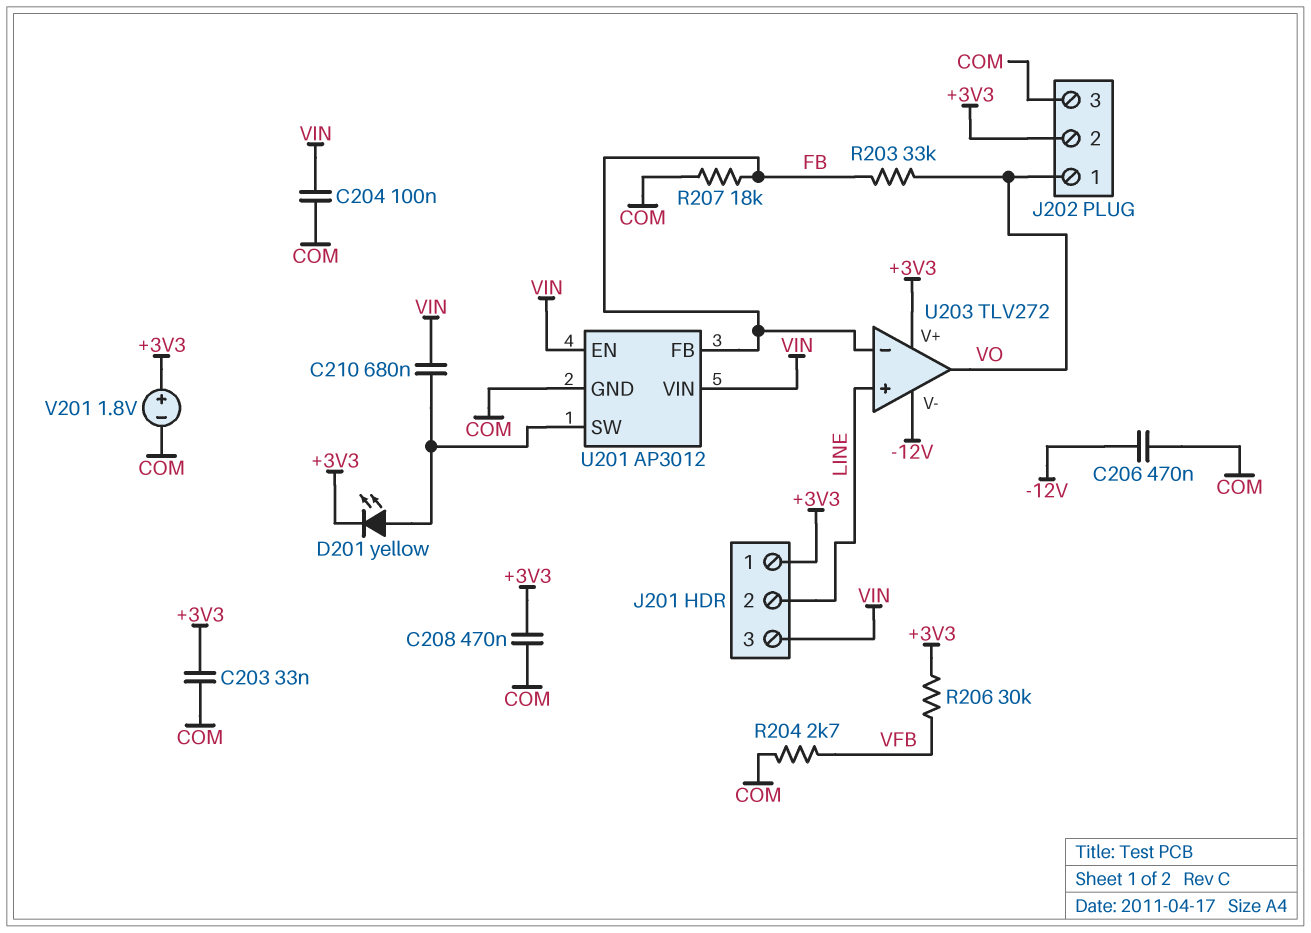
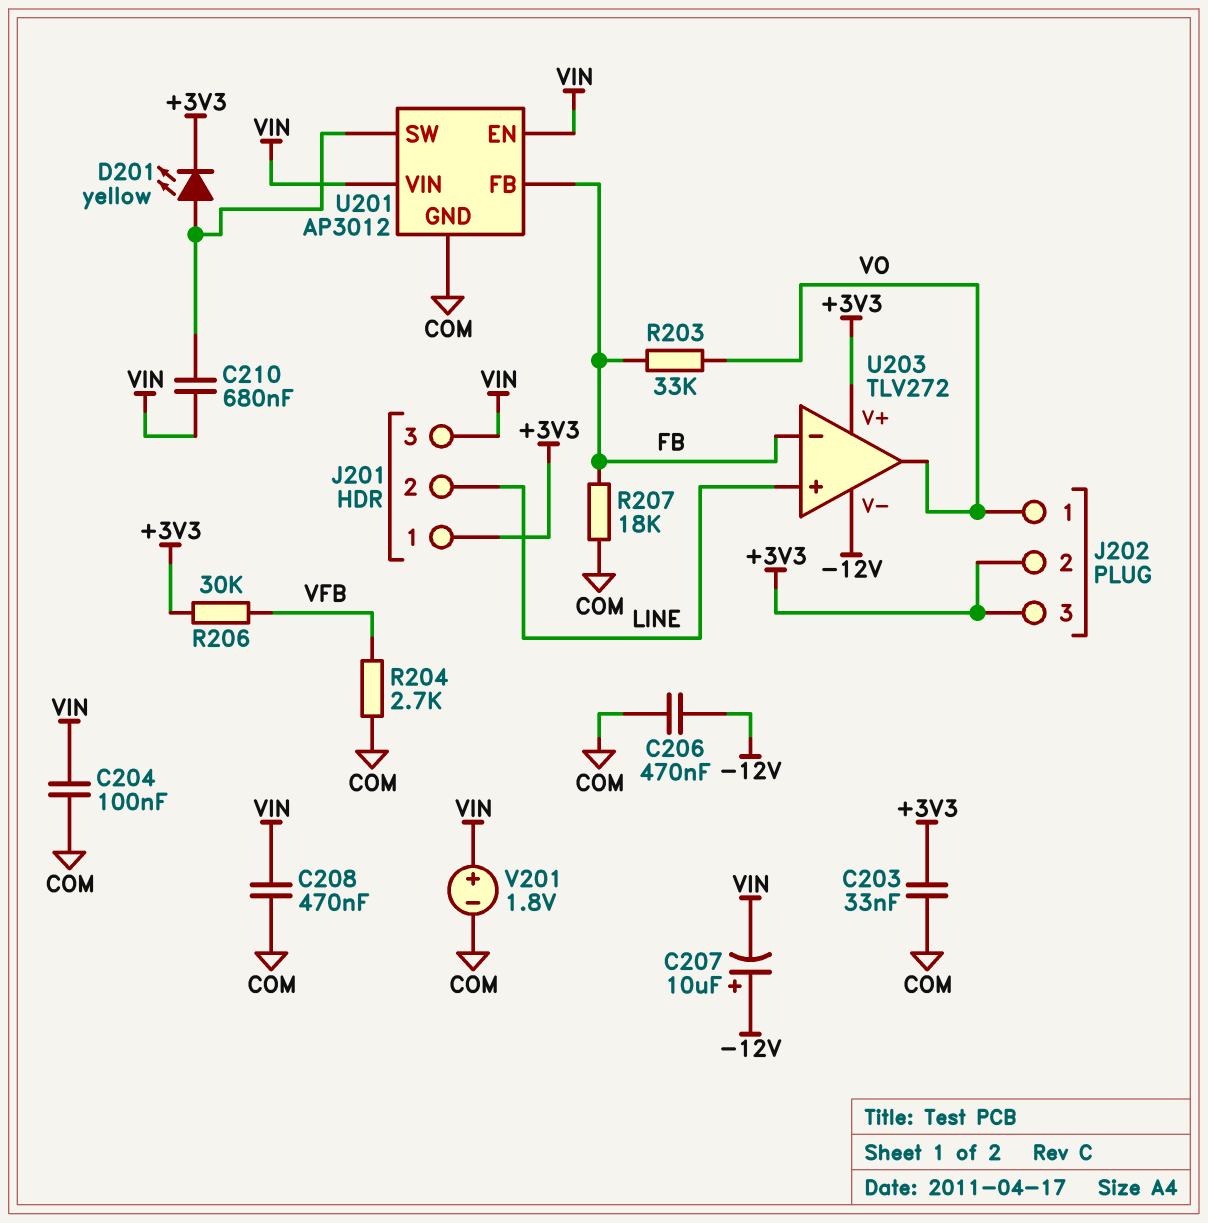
C207: none -> 10uF (plus -12V, minus VIN)
C208: 470nF (+3V3, COM) -> 470nF (COM, VIN)
J202 pin 3: COM -> +3V3
V201: 1.8V (plus +3V3, minus COM) -> 1.8V (plus VIN, minus COM)

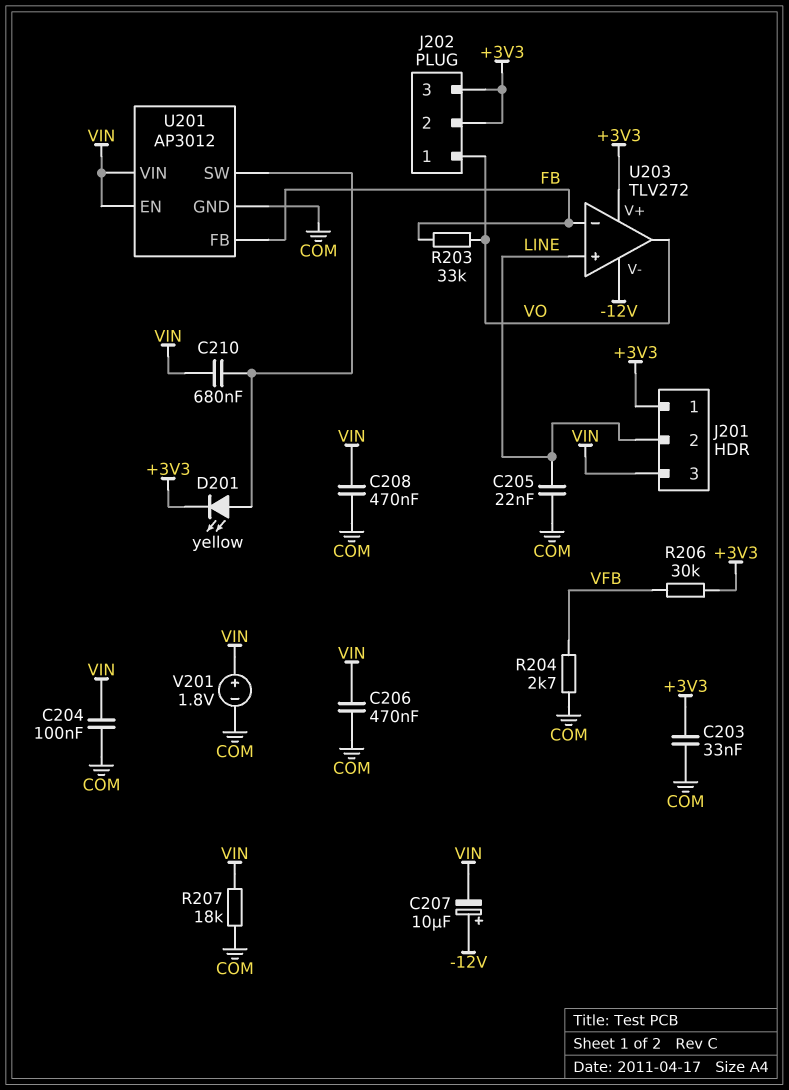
C205: none -> 22nF (COM, LINE)
C206: 470nF (-12V, COM) -> 470nF (COM, VIN)
R207: 18k (COM, FB) -> 18k (COM, VIN)

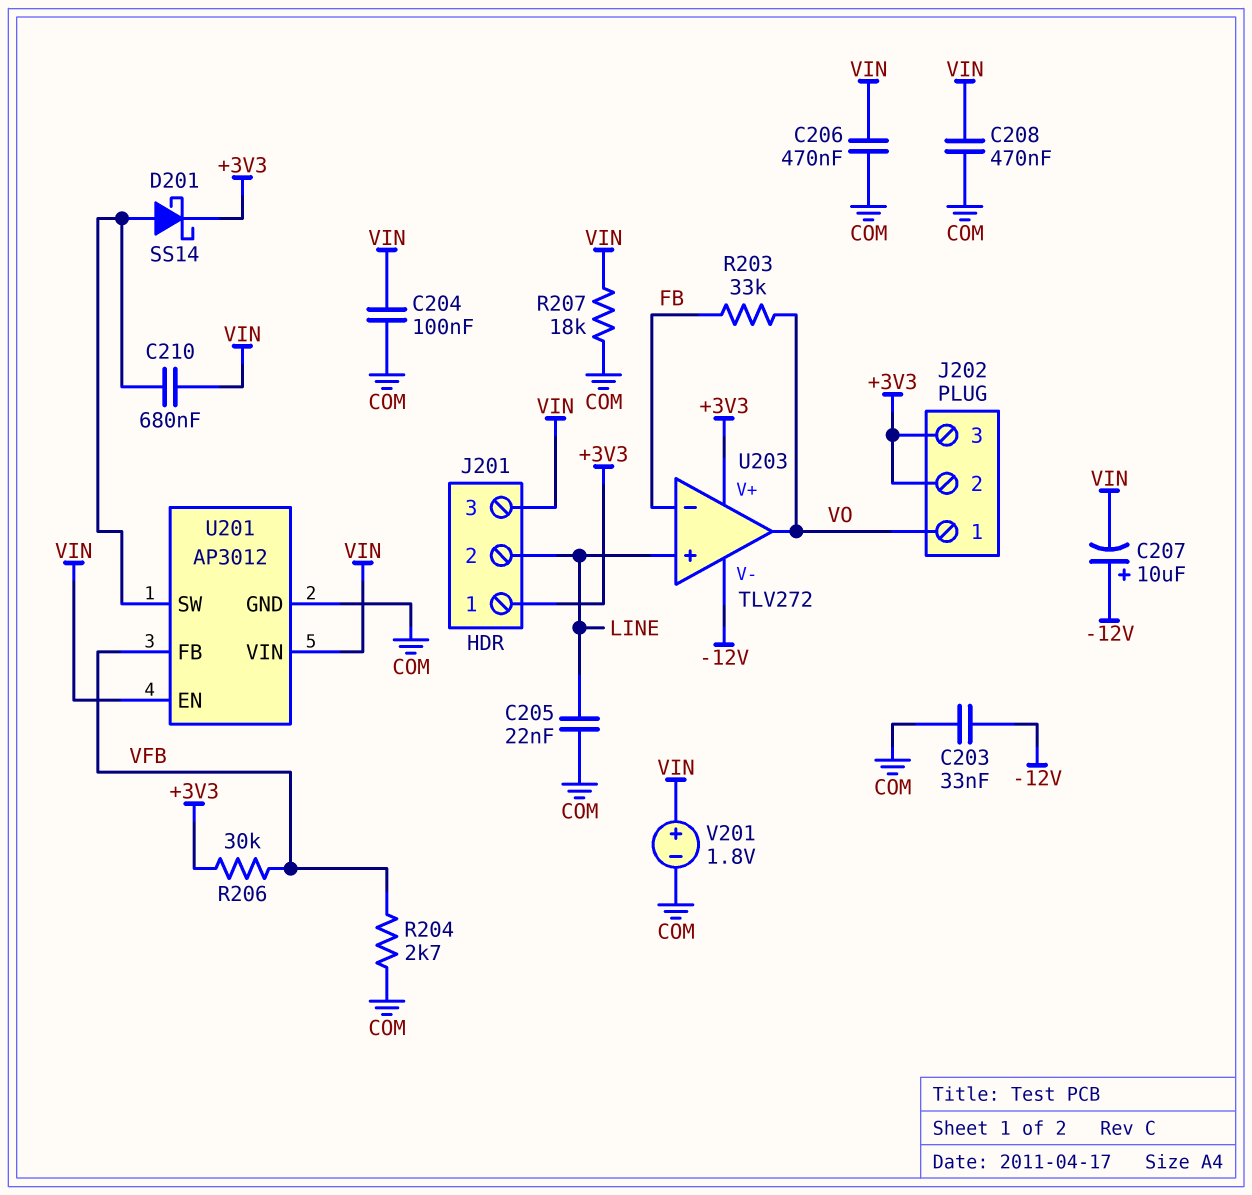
C203: 33nF (+3V3, COM) -> 33nF (-12V, COM)
D201: LED yellow (A U201/SW, K +3V3) -> schottky SS14 (A U201/SW, K +3V3)
U201 pin FB: FB -> VFB

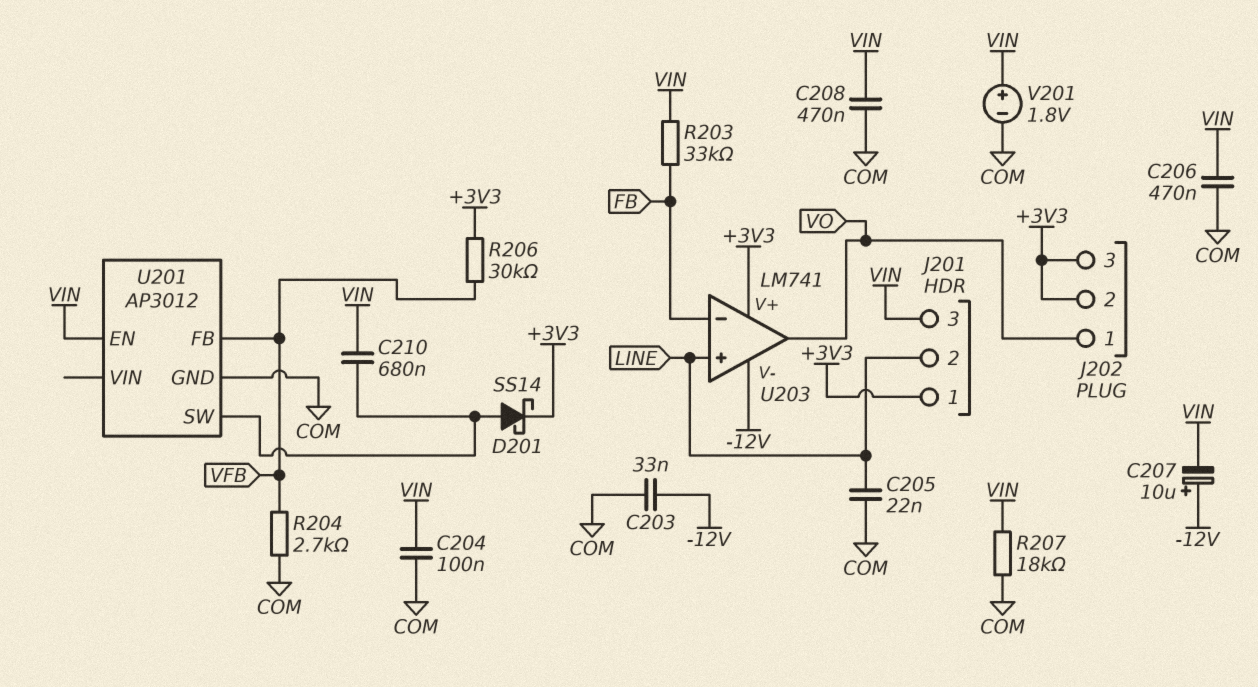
R203: 33k (FB, VO) -> 33k (FB, VIN)
U201 pin VIN: VIN -> none
U203: TLV272 -> LM741

